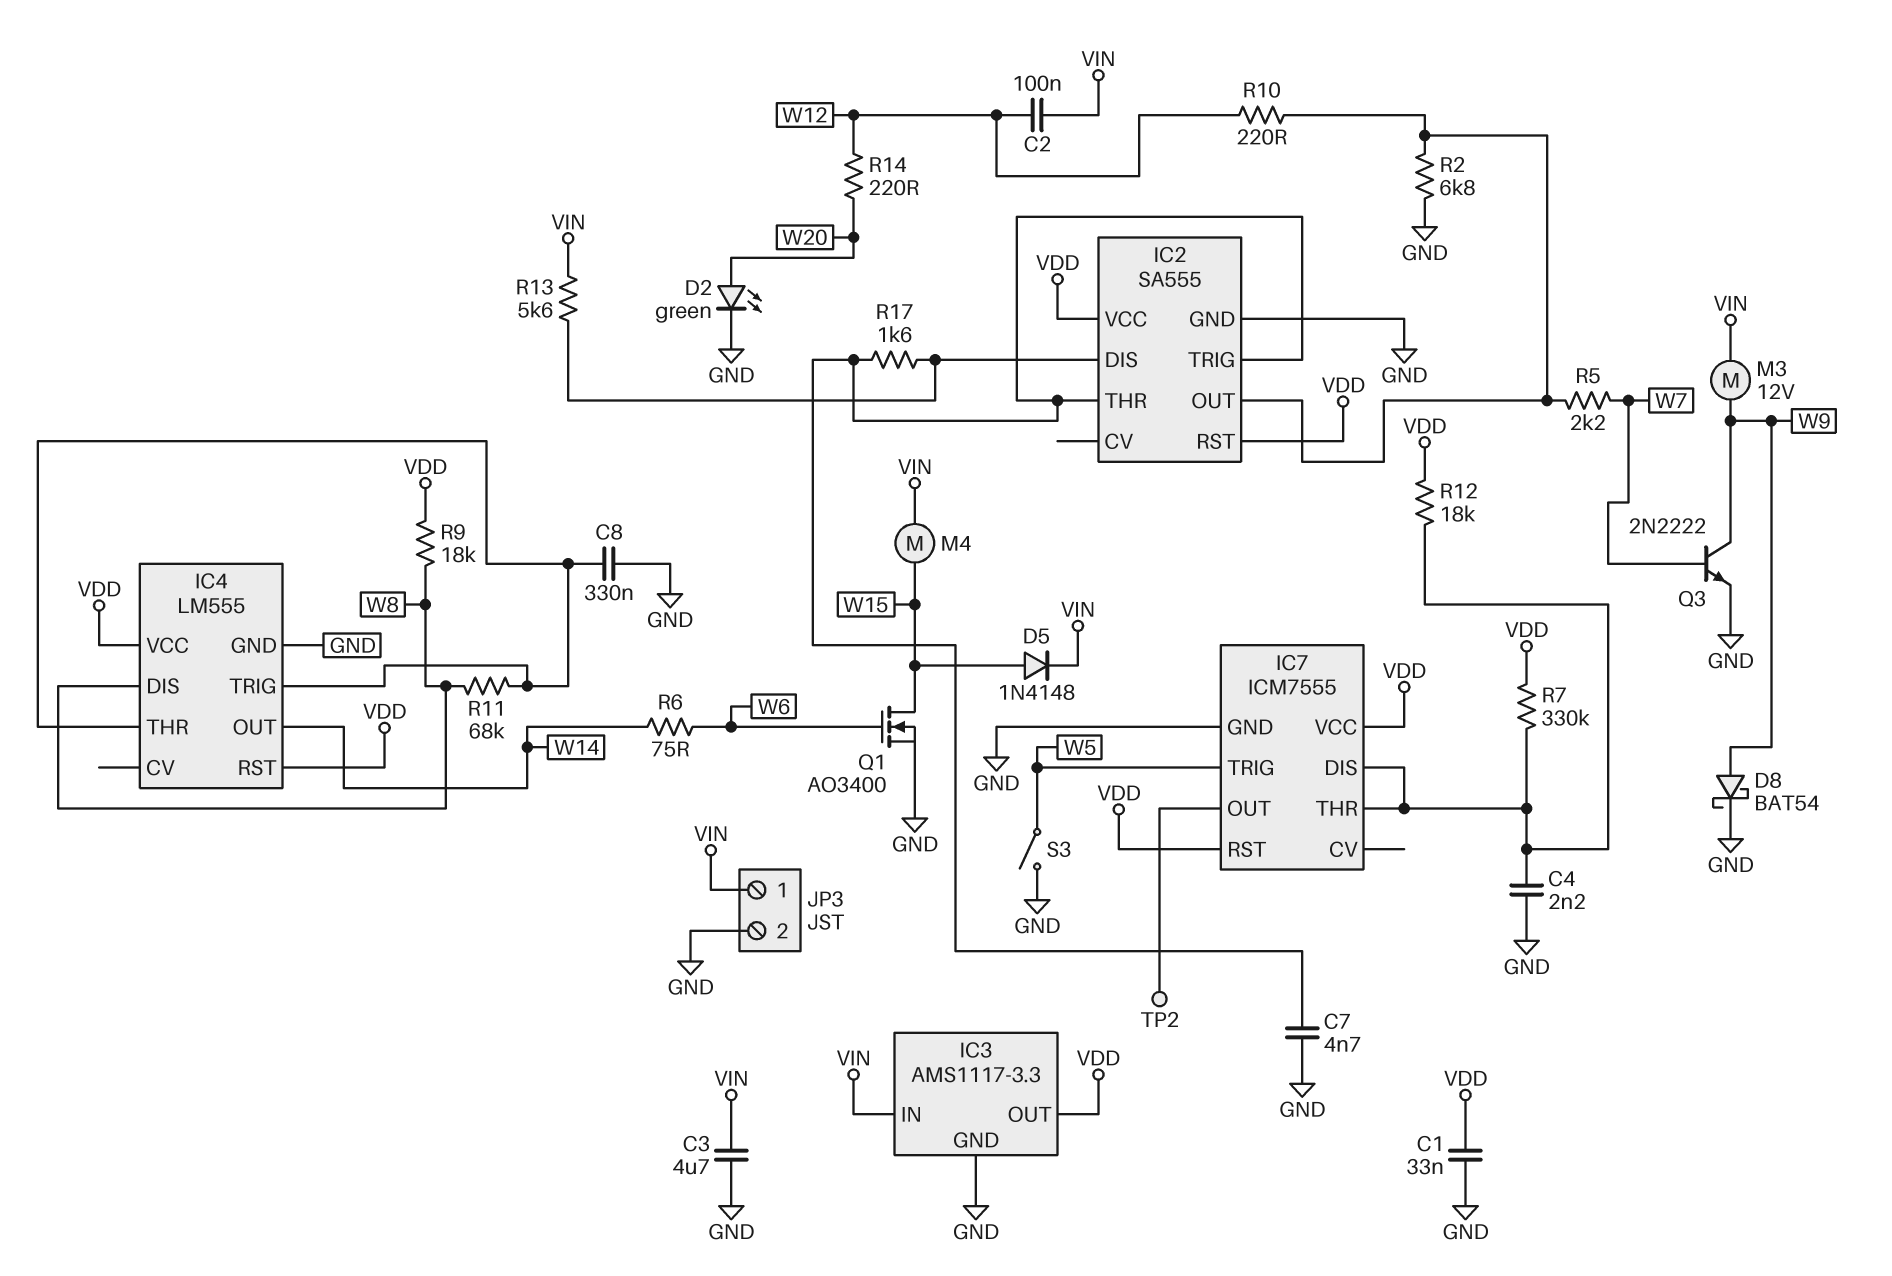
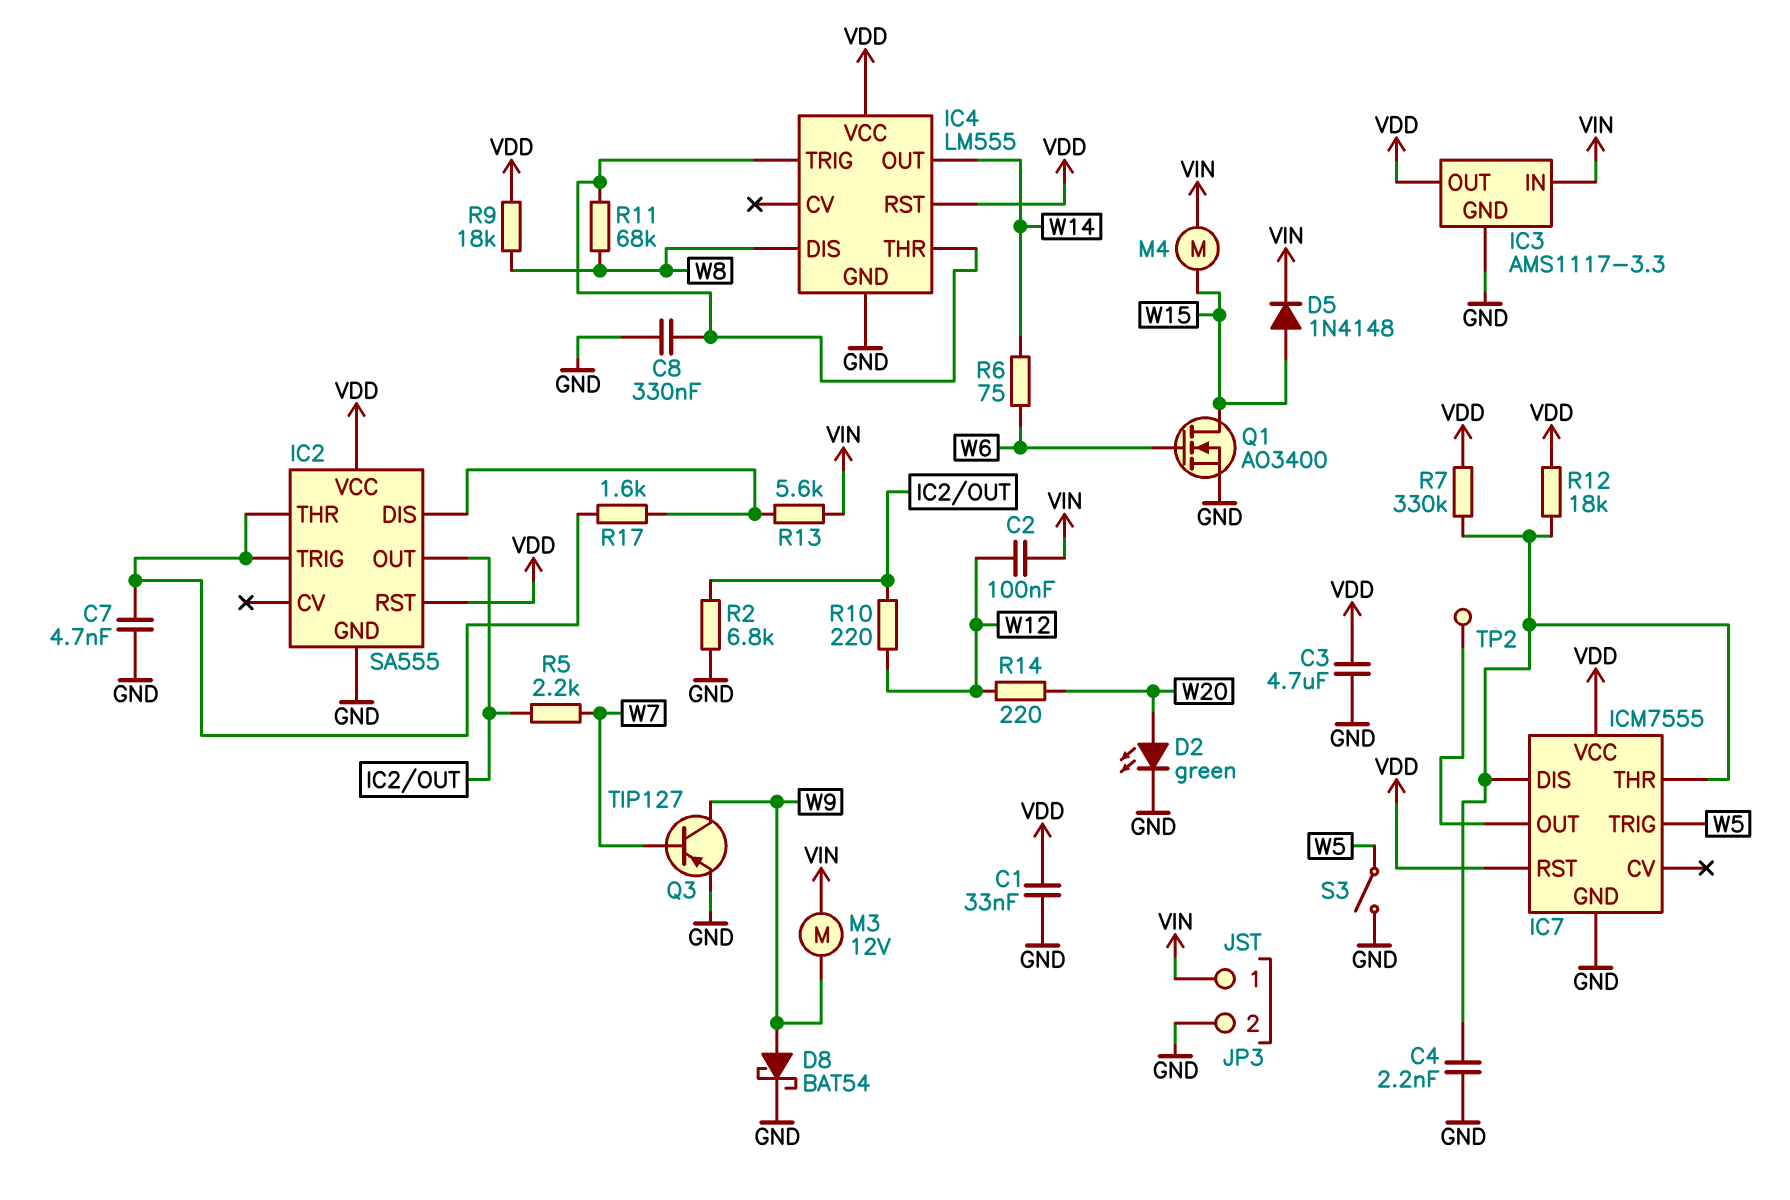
C3: 4.7uF (GND, VIN) -> 4.7uF (GND, VDD)
Q3: NPN 2N2222 (B W7, C W9, E GND) -> PNP TIP127 (B W7, C W9, E GND)

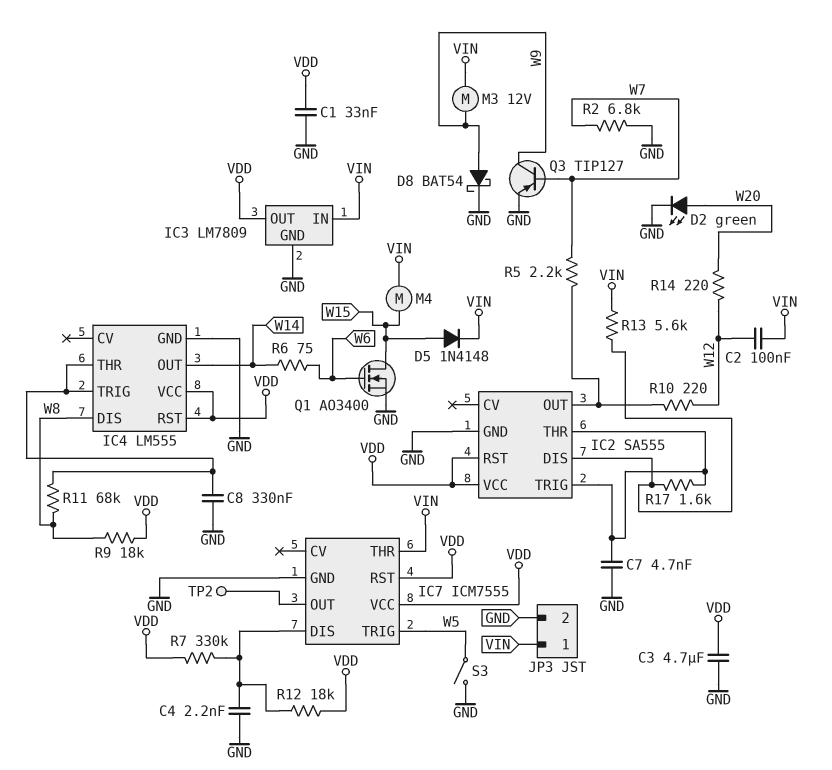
IC3: AMS1117-3.3 -> LM7809
IC7 pin THR: IC7/DIS -> VIN
R2: 6.8k (GND, IC2/OUT) -> 6.8k (GND, W7)

